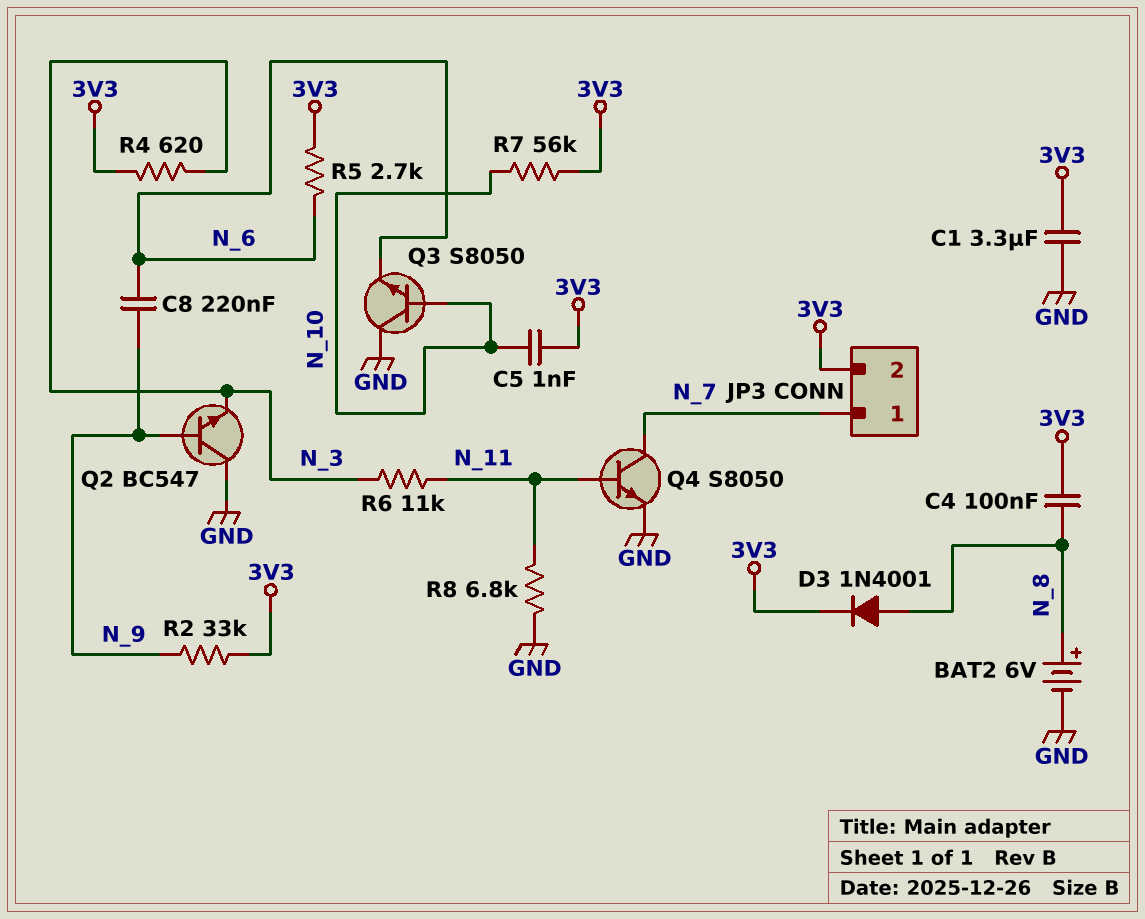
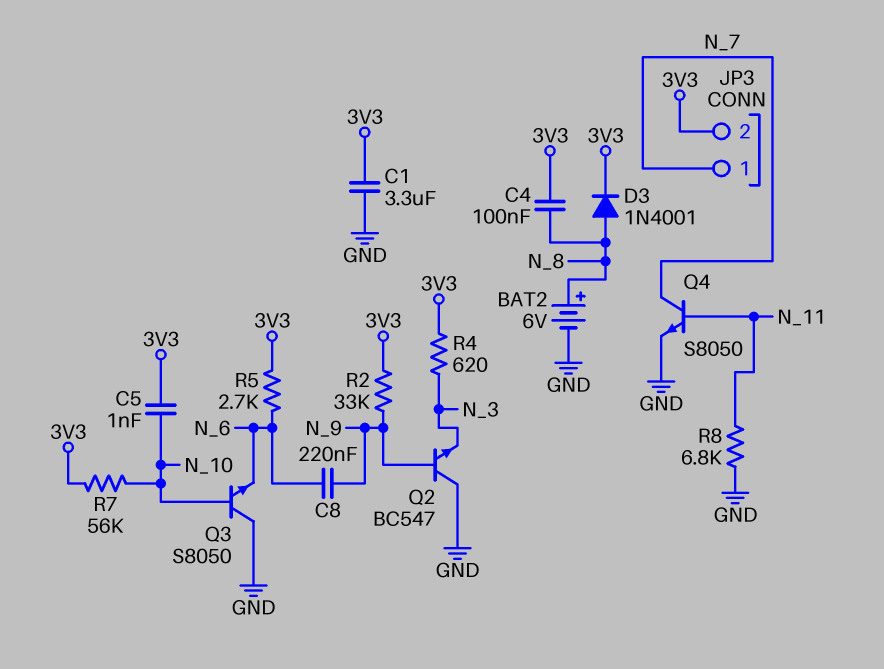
R6: 11k (N_3, N_11) -> none

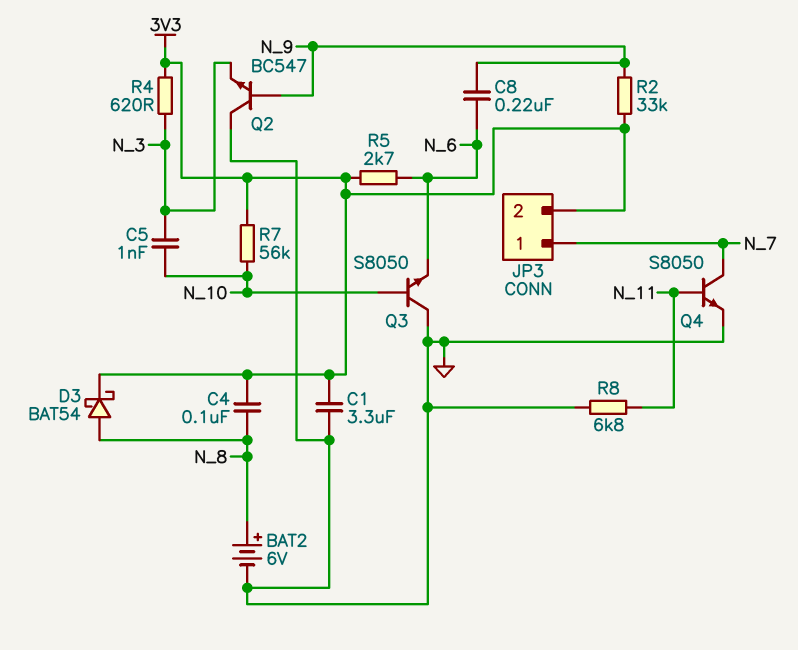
C5: 1nF (3V3, N_10) -> 1nF (N_3, N_10)
D3: diode 1N4001 (A N_8, K 3V3) -> schottky BAT54 (A N_8, K 3V3)

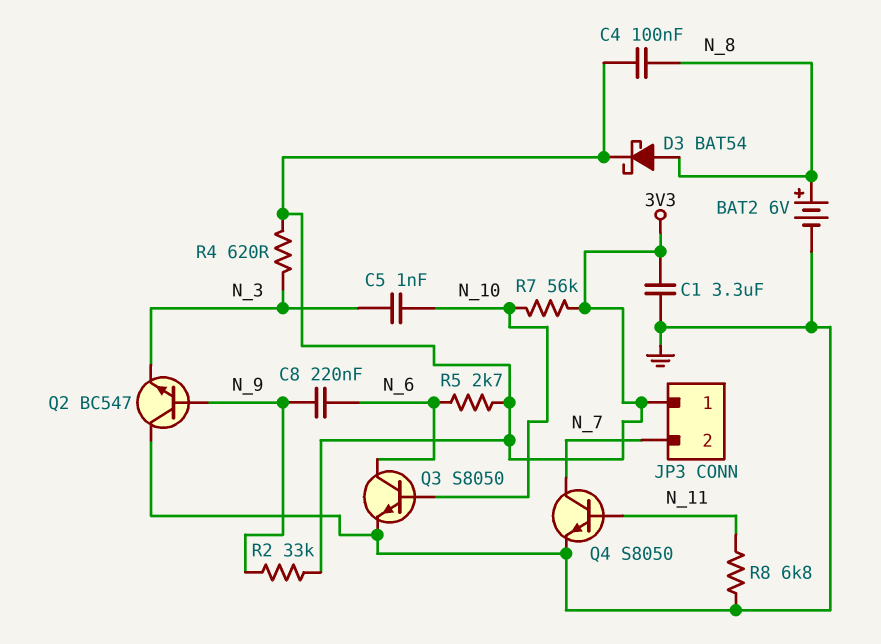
JP3 pin 1: N_7 -> 3V3
JP3 pin 2: 3V3 -> N_7
Q3: NPN S8050 (B N_10, C GND, E N_6) -> NPN S8050 (B N_10, C N_6, E GND)

